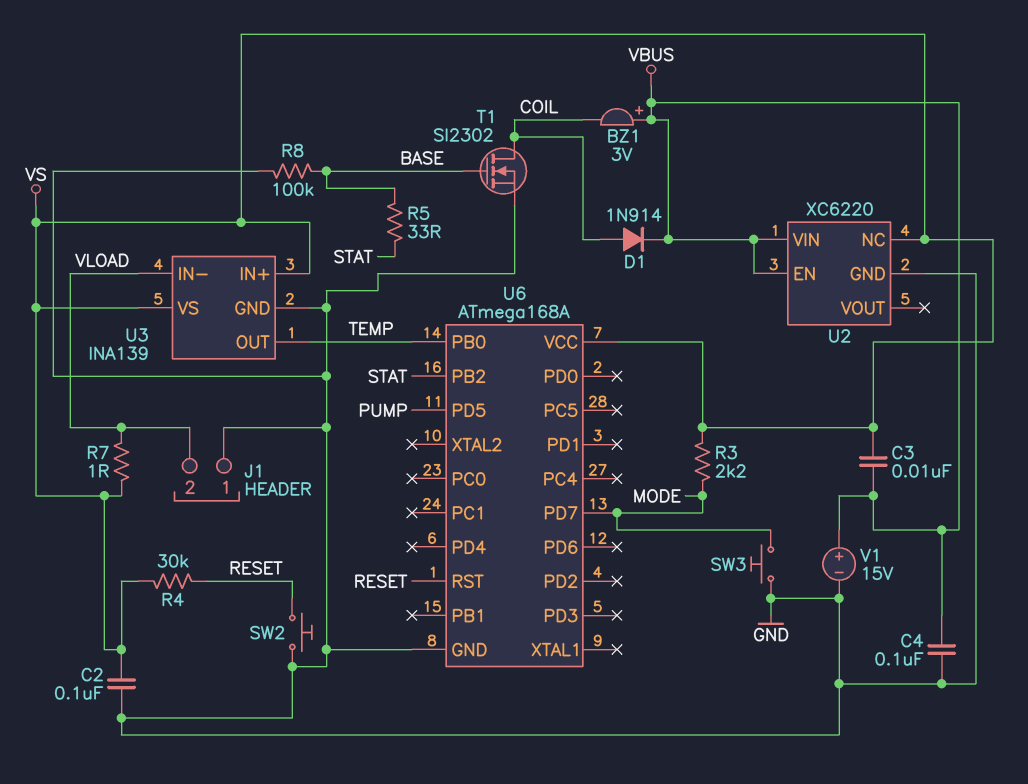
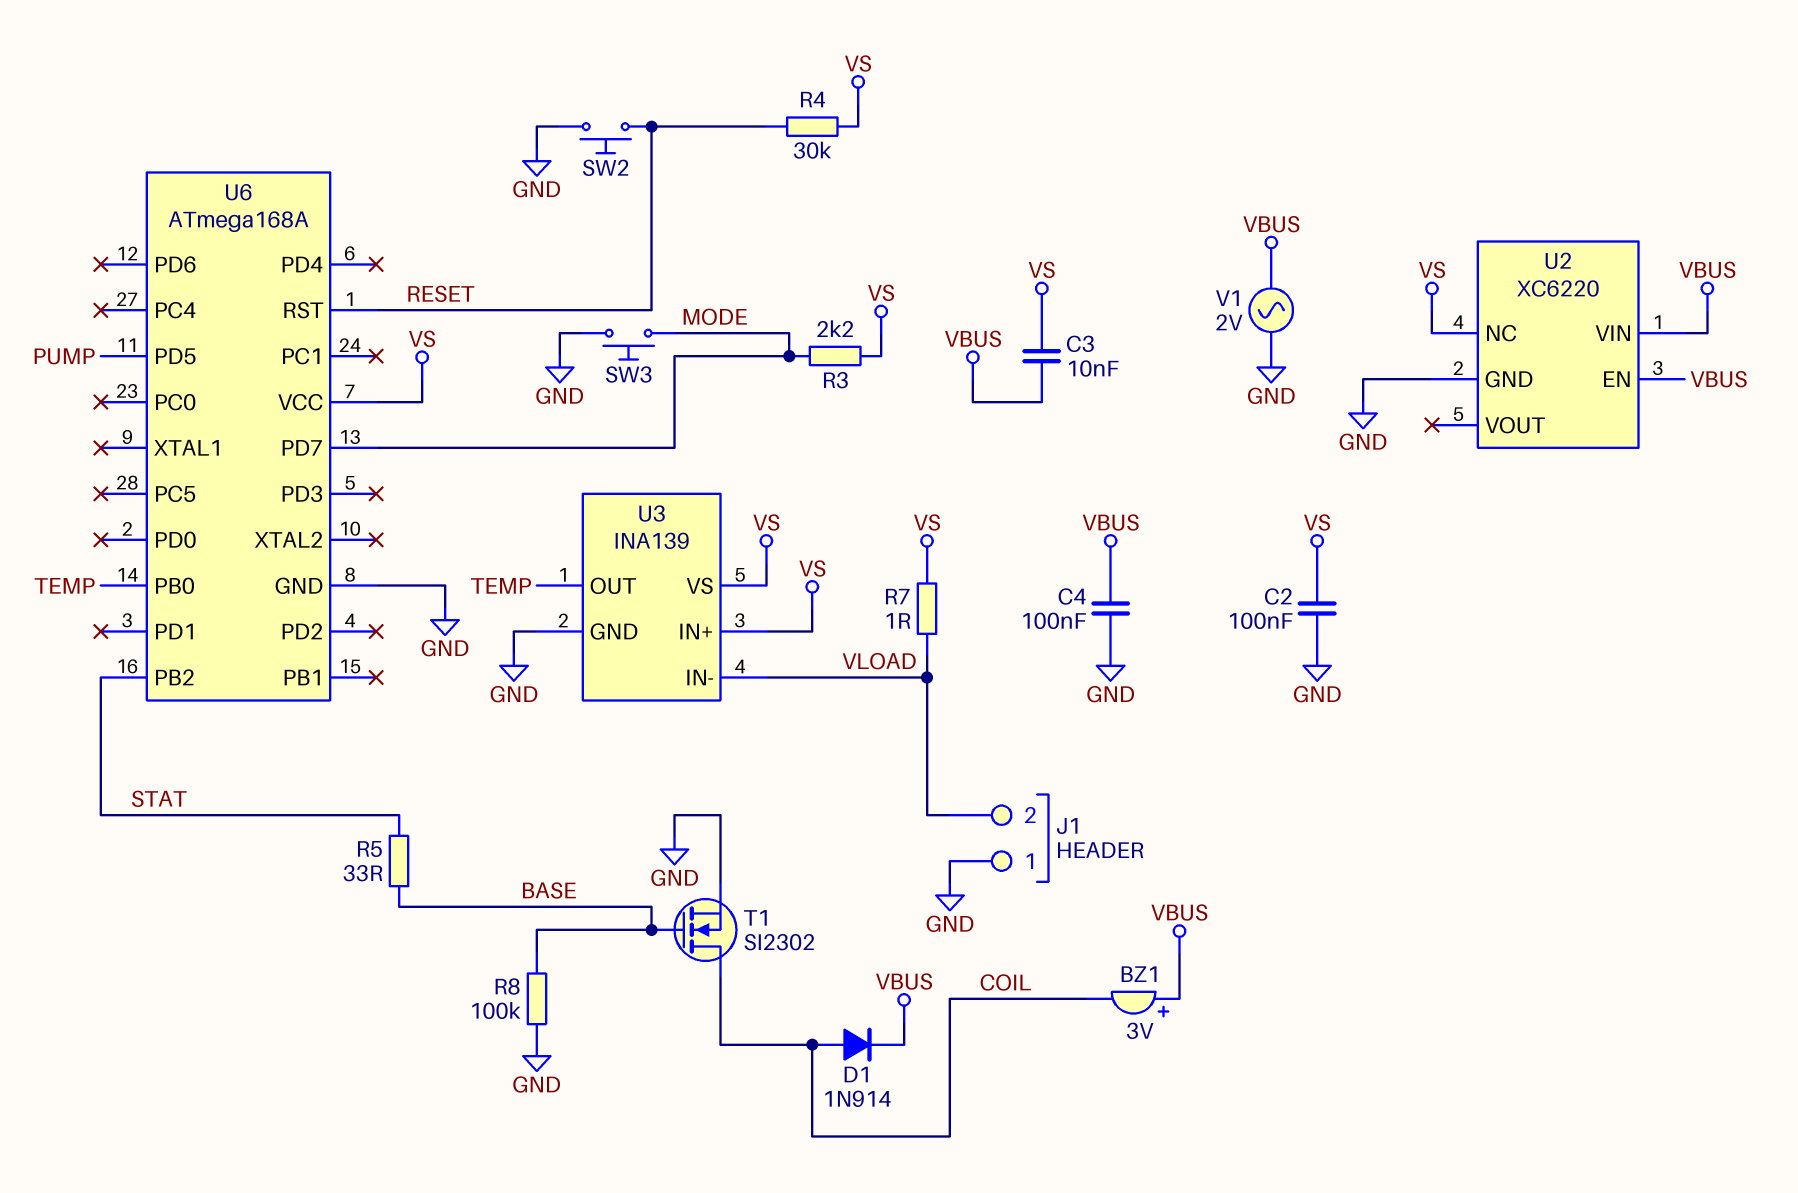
V1: 15V (plus VBUS, minus GND) -> AC 2V (GND, VBUS)

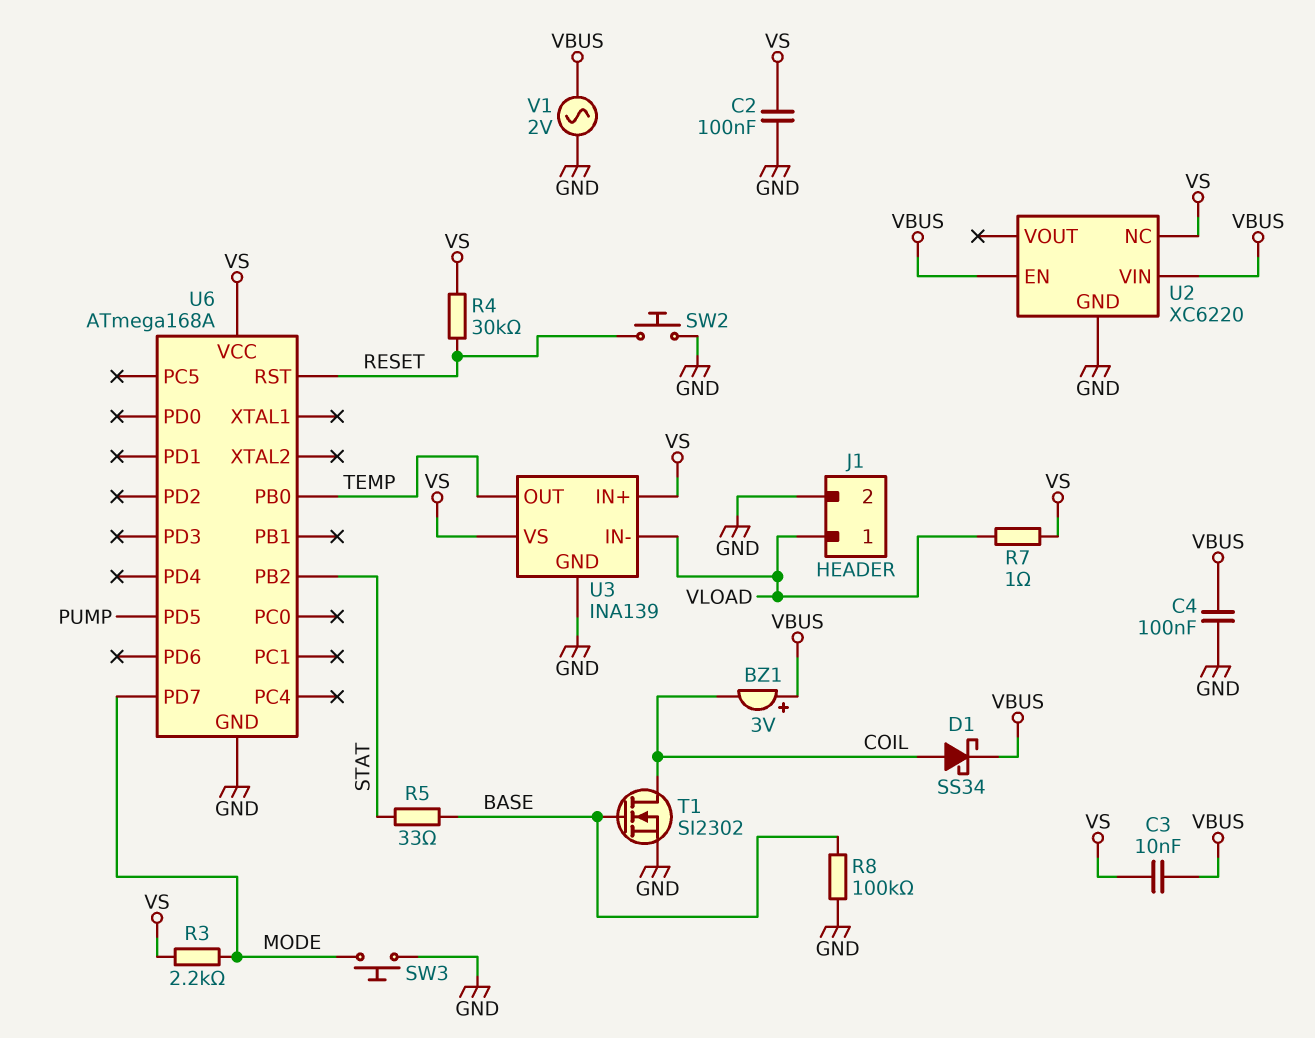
D1: diode 1N914 (A COIL, K VBUS) -> schottky SS34 (A COIL, K VBUS)
J1 pin 1: GND -> VLOAD
J1 pin 2: VLOAD -> GND

